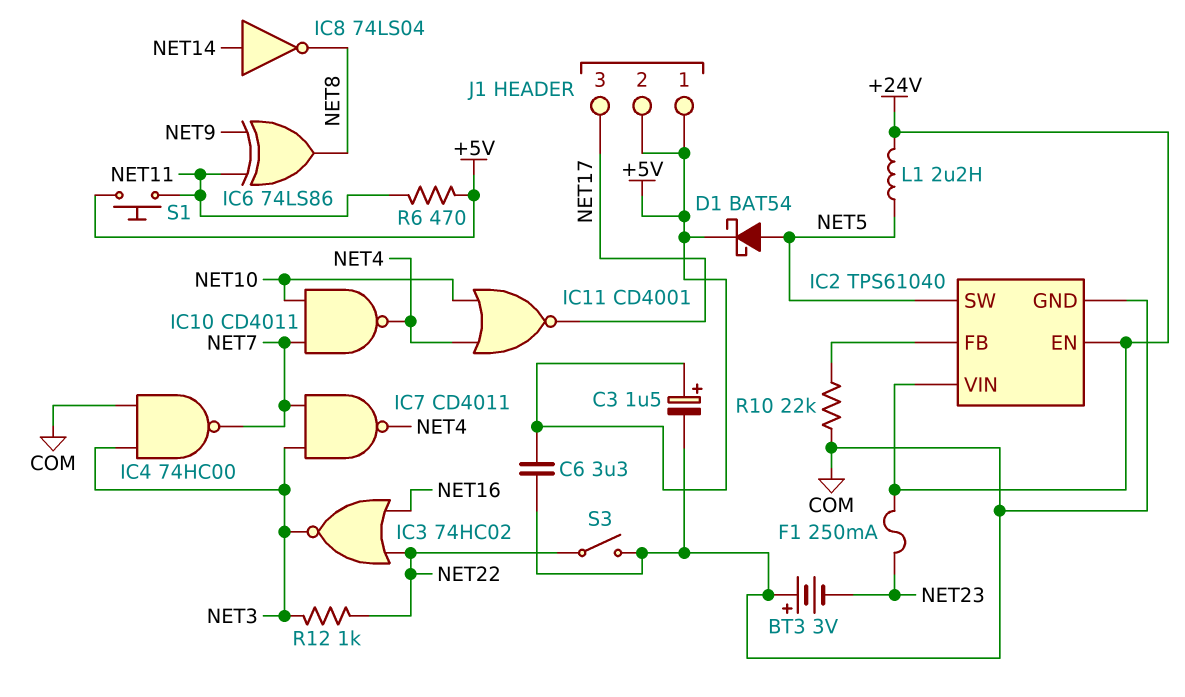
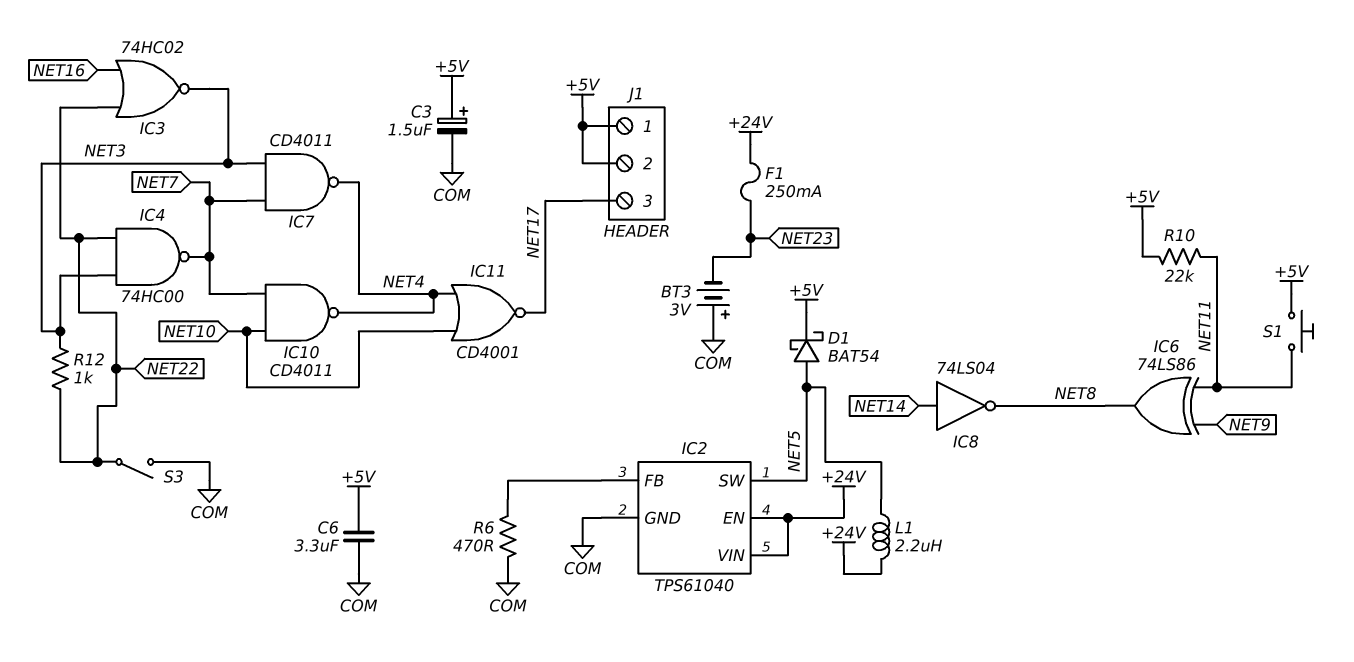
IC4: NAND 74HC00 (in COM, in NET3, out NET7) -> NAND 74HC00 (in NET3, in NET22, out NET7)
R6: 470 (+5V, NET11) -> 470 (COM, IC2/FB)
R10: 22k (COM, IC2/FB) -> 22k (+5V, NET11)

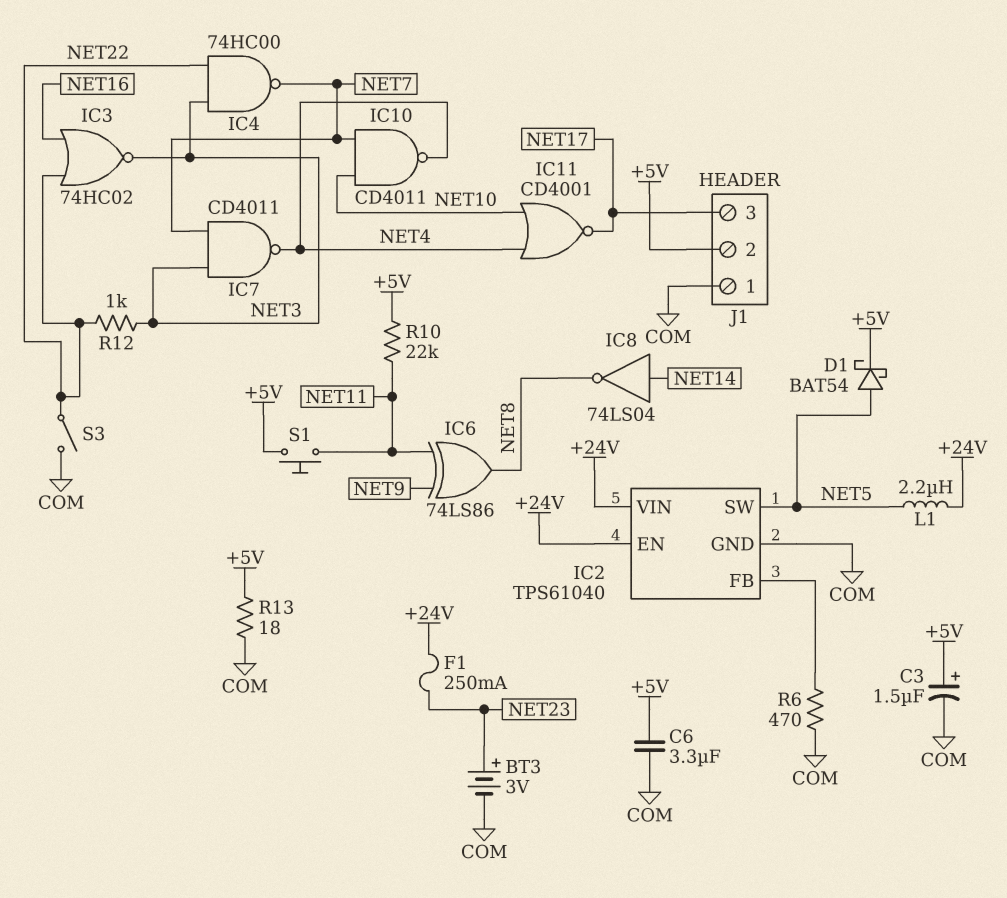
BT3: 3V (plus COM, minus NET23) -> 3V (plus NET23, minus COM)
J1 pin 1: +5V -> COM
R13: none -> 18 (+5V, COM)

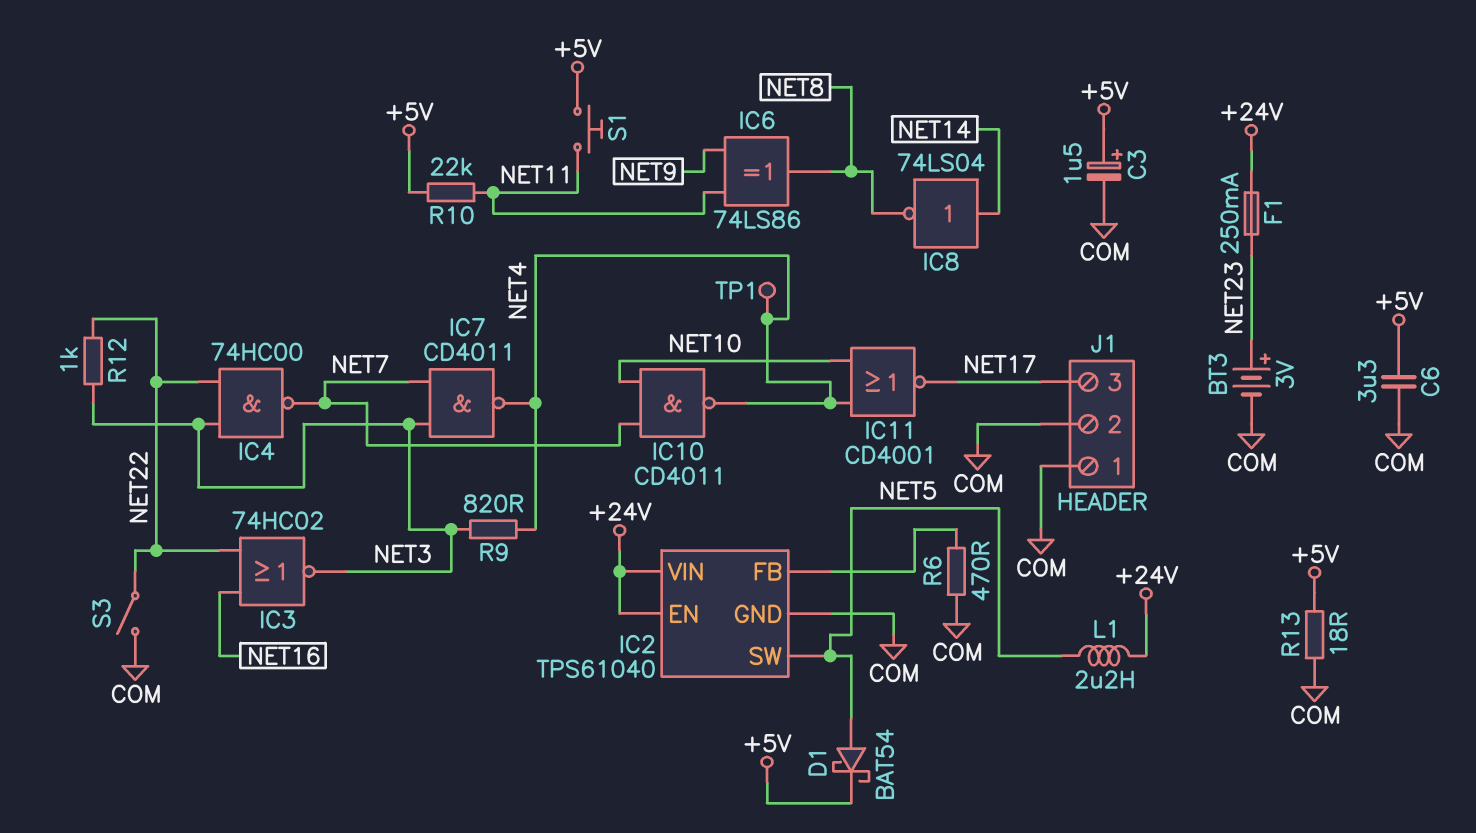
J1 pin 2: +5V -> COM
R9: none -> 820 (NET3, NET4)
TP1: none -> test point (NET4)

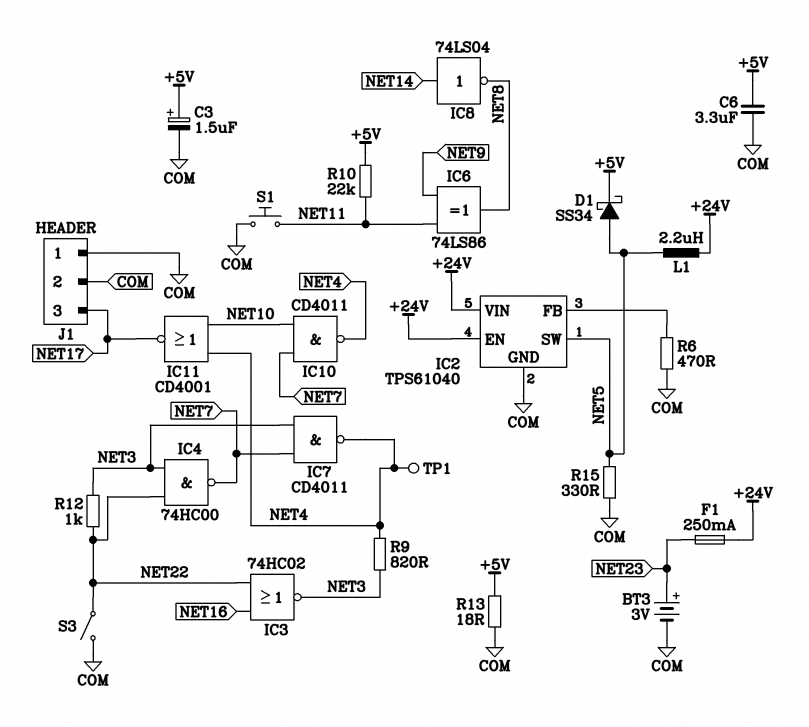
D1: schottky BAT54 (A NET5, K +5V) -> schottky SS34 (A NET5, K +5V)
R15: none -> 330 (COM, NET5)
S1: button (+5V, NET11) -> button (COM, NET11)

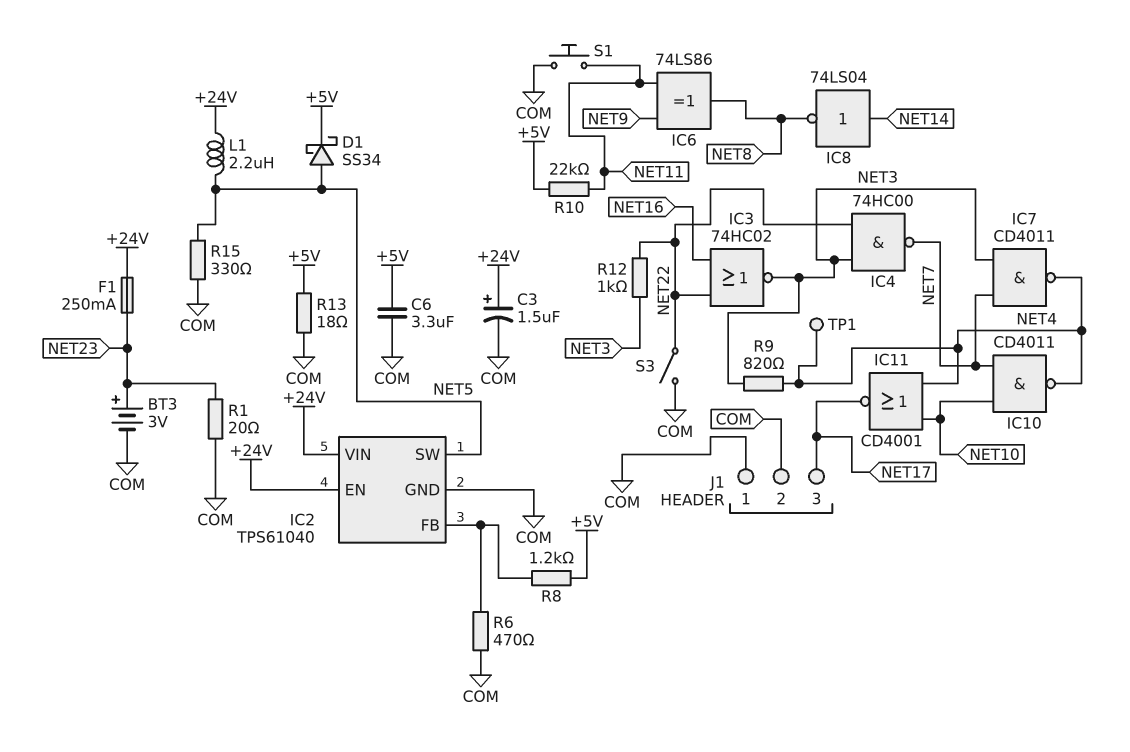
C3: 1.5uF (plus +5V, minus COM) -> 1.5uF (plus +24V, minus COM)
R1: none -> 20 (COM, NET23)
R8: none -> 1.2k (+5V, IC2/FB)

